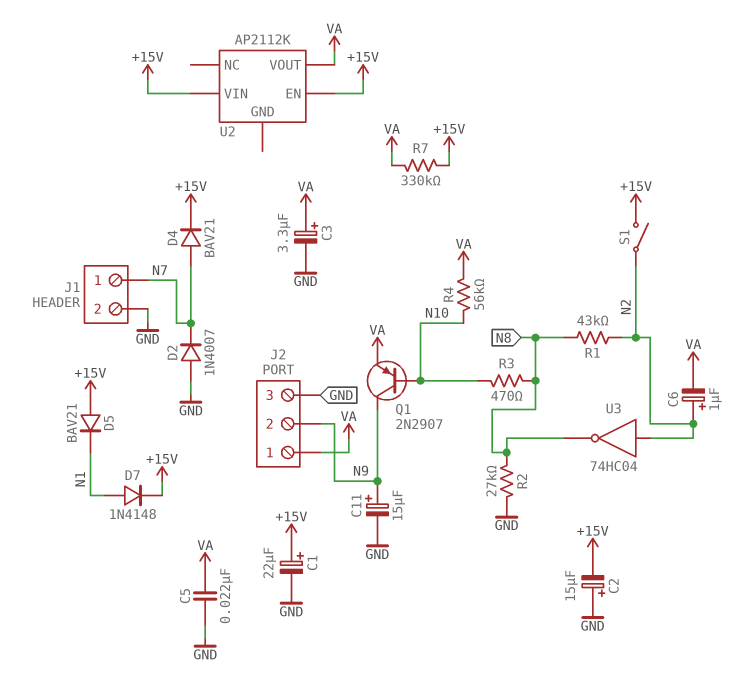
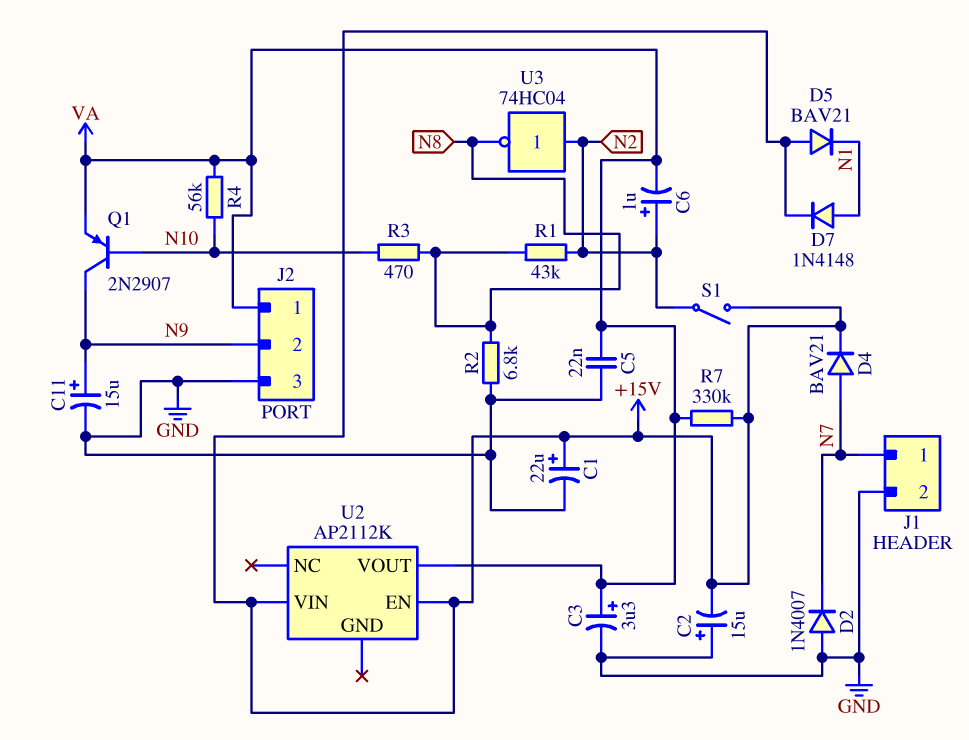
R2: 27k (GND, N8) -> 6.8k (GND, N8)

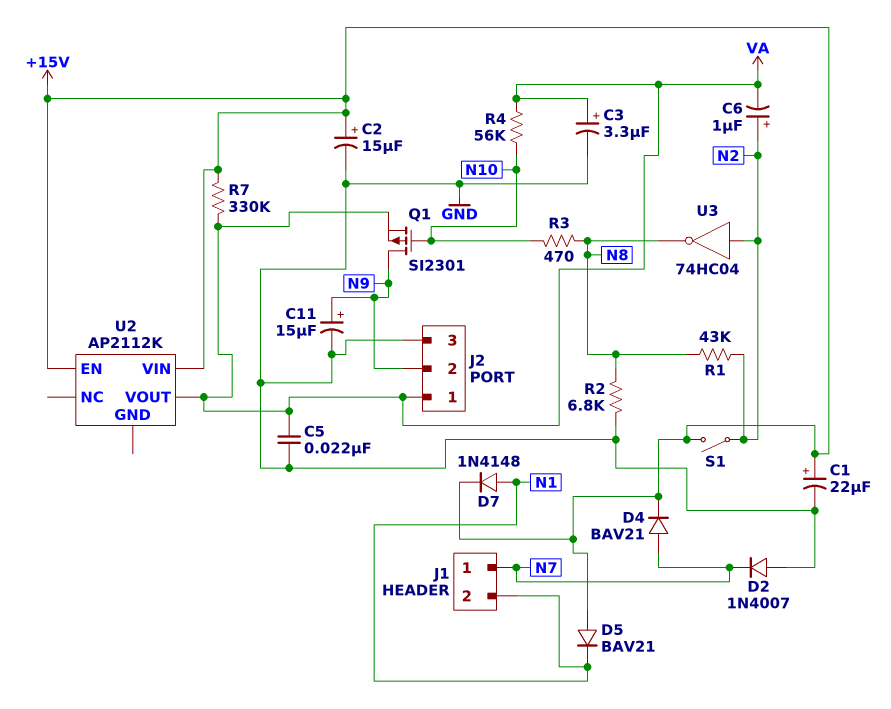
C2: 15uF (plus GND, minus +15V) -> 15uF (plus +15V, minus GND)
J1 pin 2: GND -> N1
Q1: PNP 2N2907 (B N10, C N9, E VA) -> PMOS SI2301 (G N10, D N9, S VA)

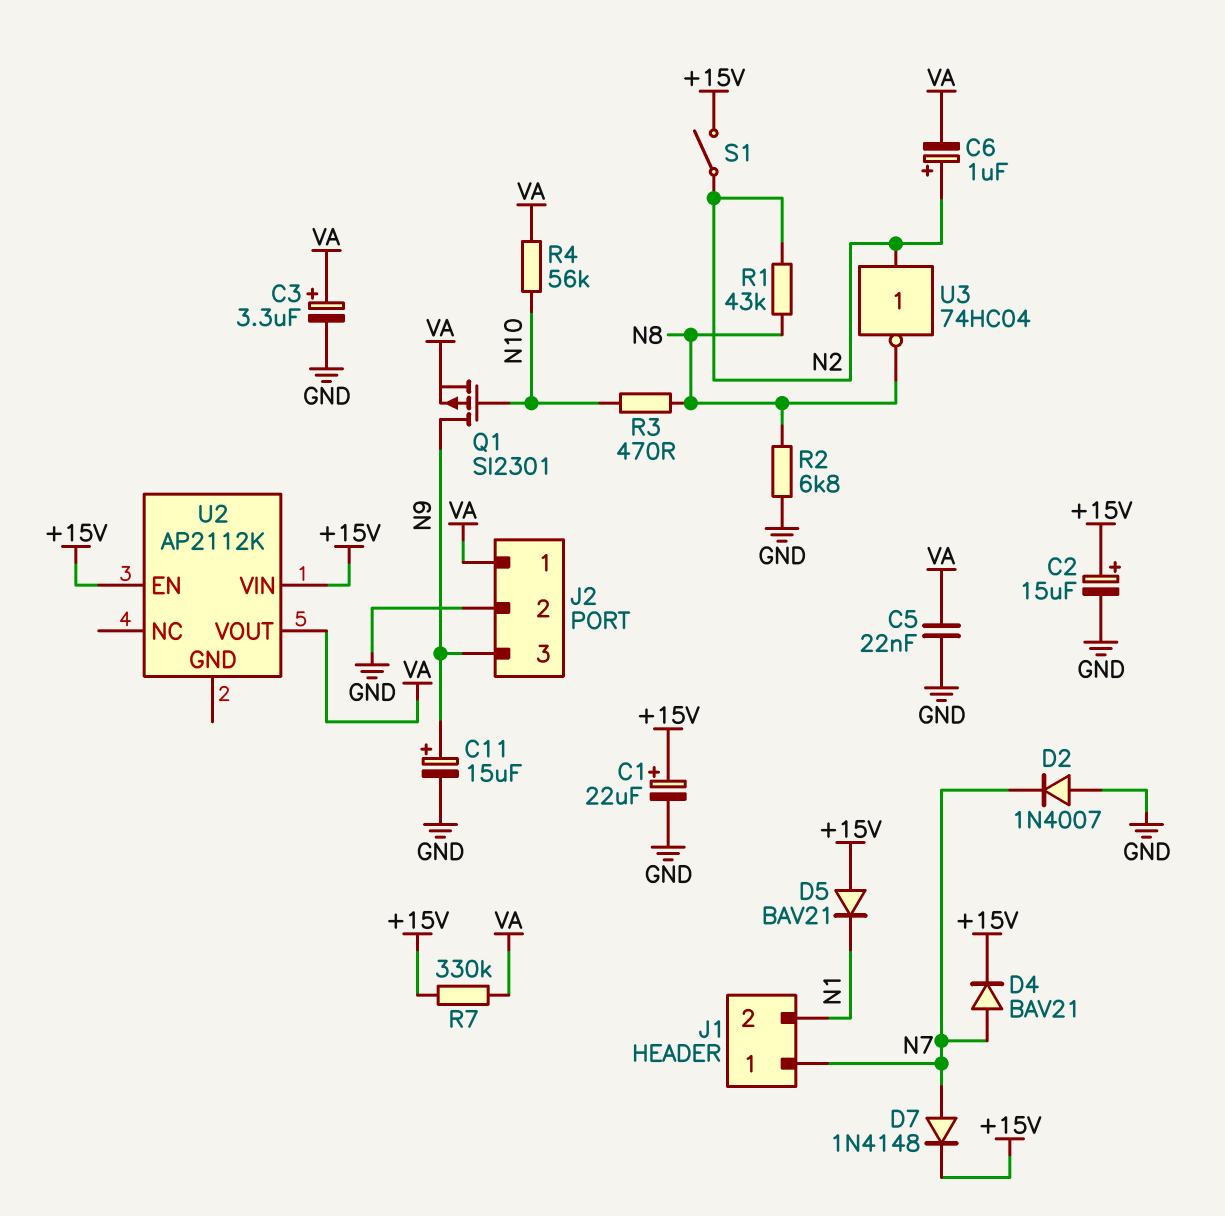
D7: diode 1N4148 (A N1, K +15V) -> diode 1N4148 (A N7, K +15V)
J2 pin 2: N9 -> GND
J2 pin 3: GND -> N9

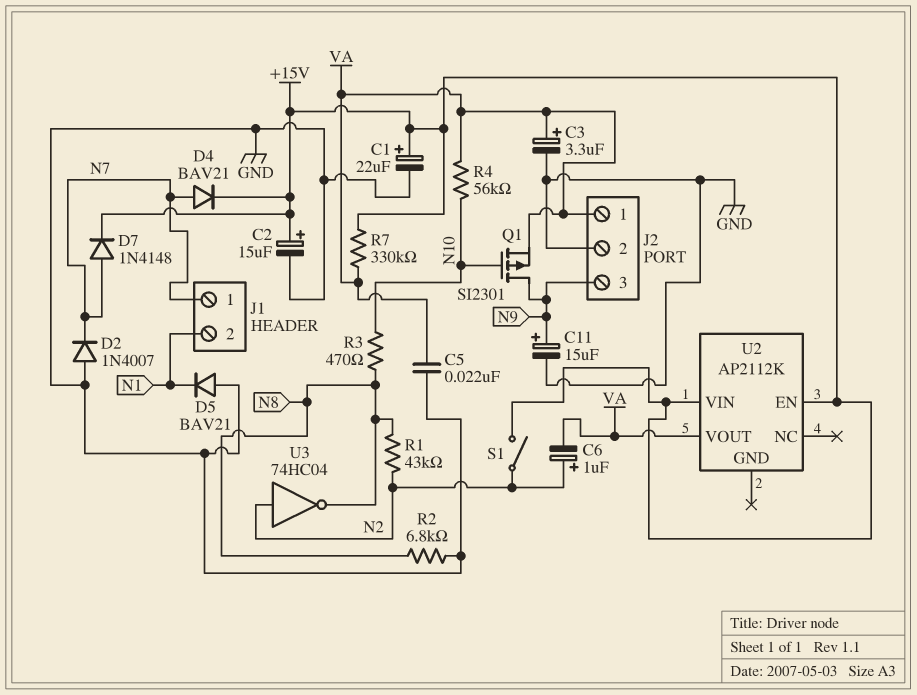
D5: diode BAV21 (A +15V, K N1) -> diode BAV21 (A GND, K N1)

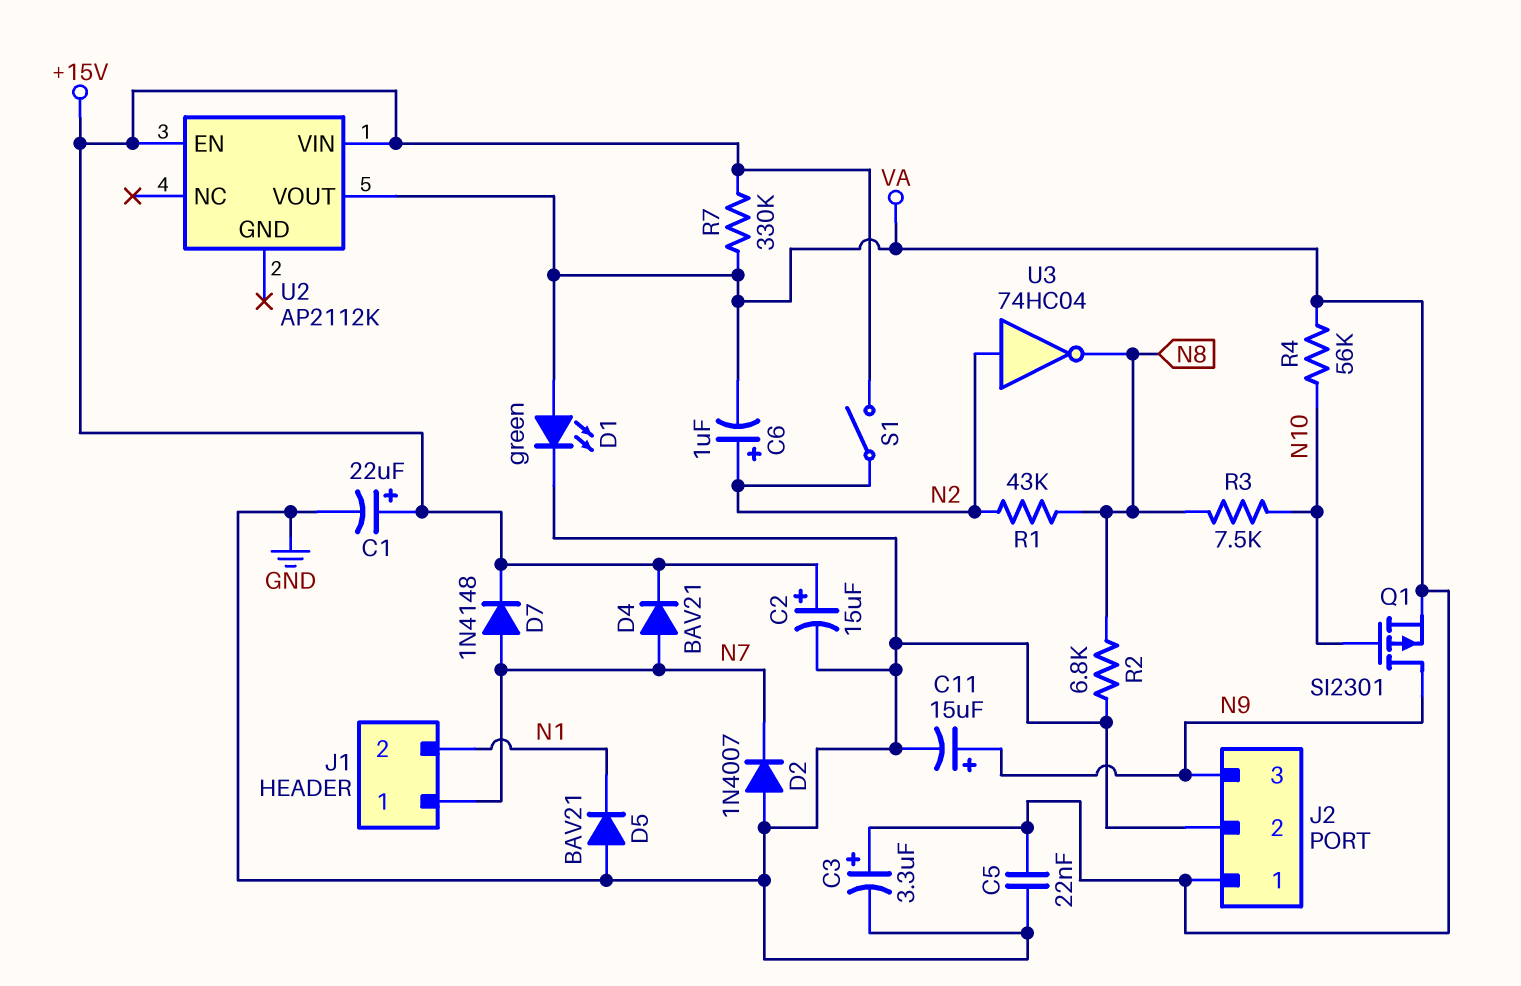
D1: none -> LED green (A VA, K GND)
R3: 470 (N8, N10) -> 7.5k (N8, N10)

